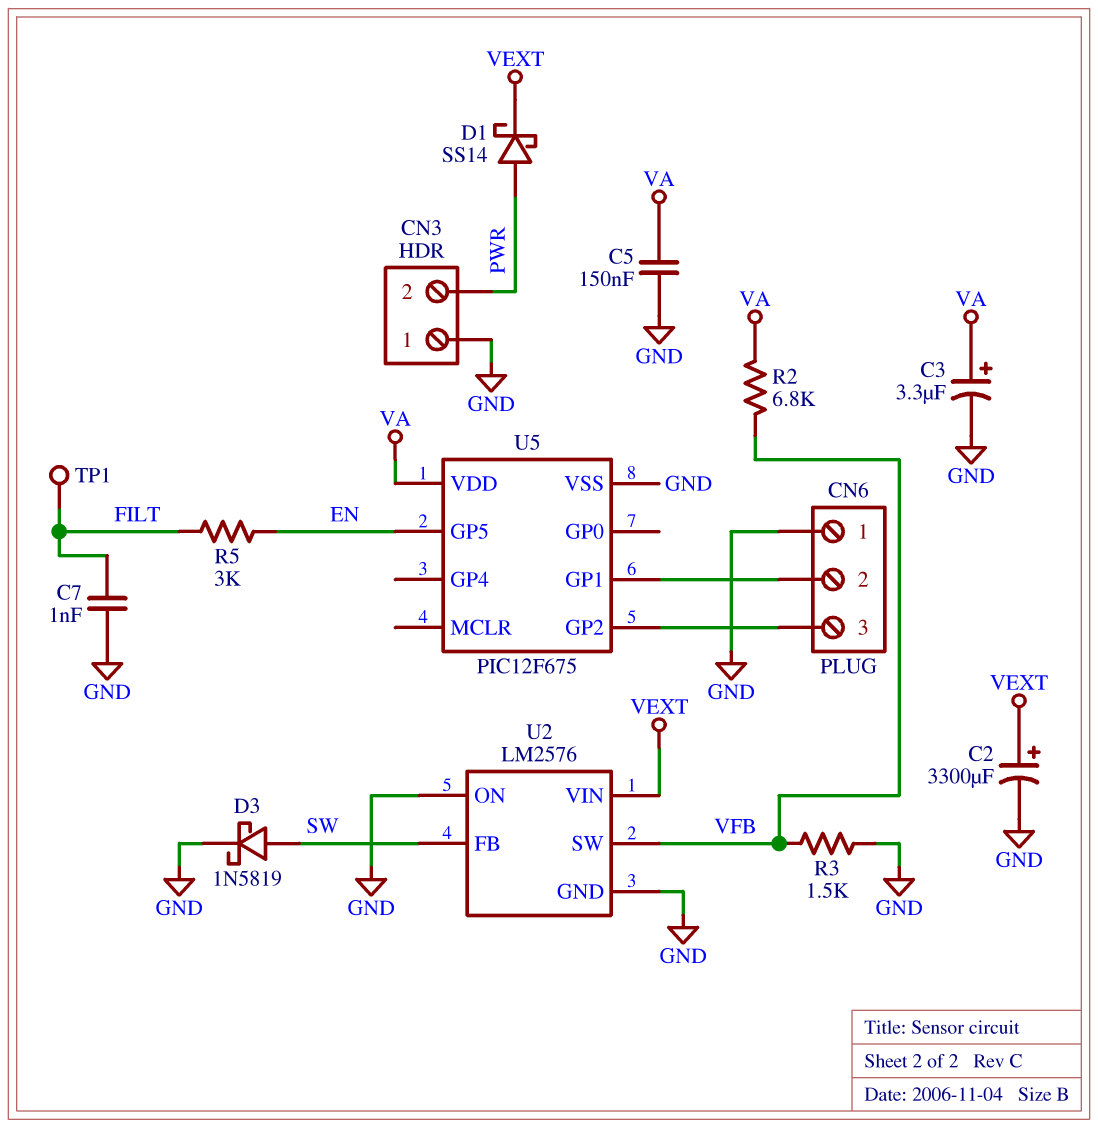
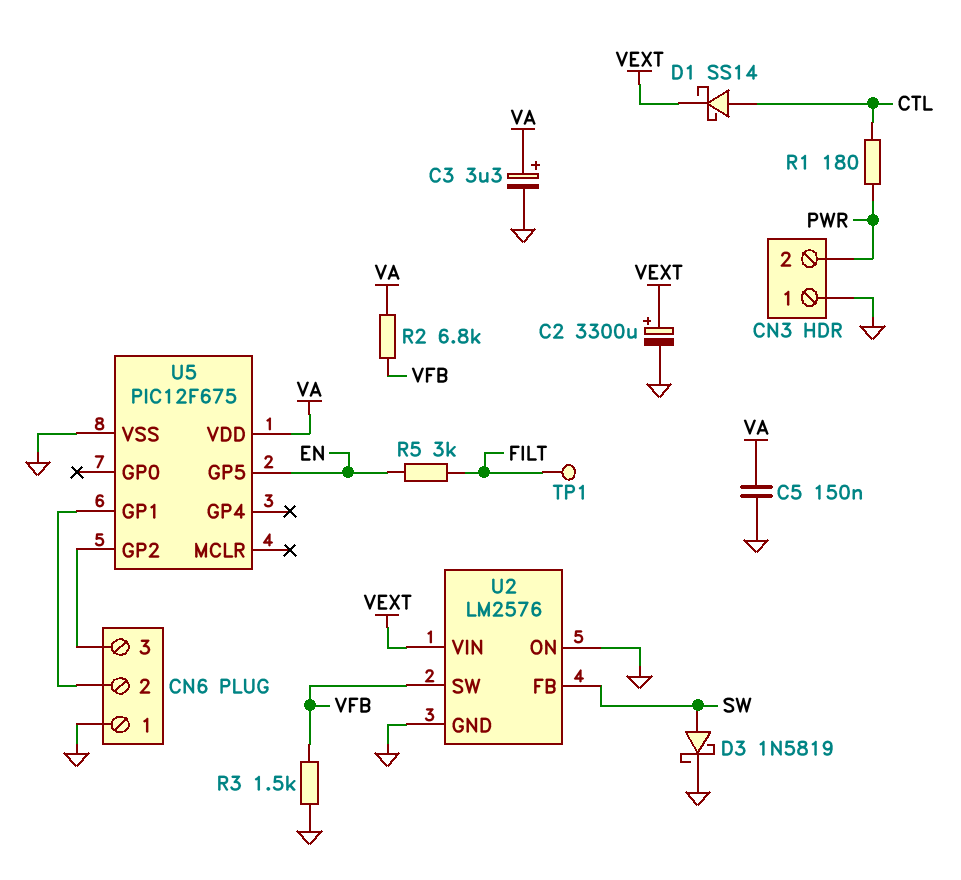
C7: 1nF (FILT, GND) -> none
D1: schottky SS14 (A PWR, K VEXT) -> schottky SS14 (A CTL, K VEXT)
R1: none -> 180 (CTL, PWR)

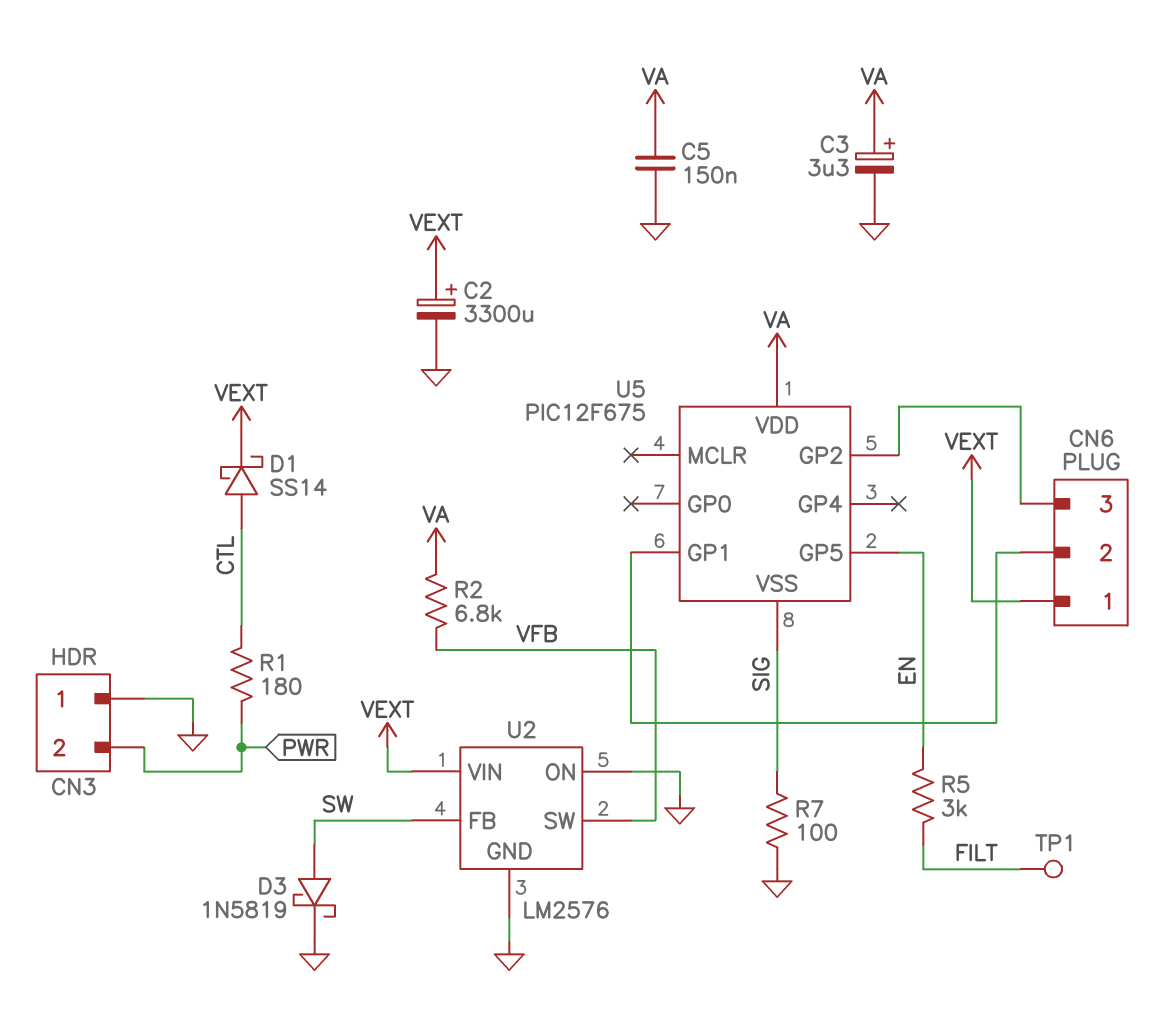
CN6 pin 1: GND -> VEXT
R3: 1.5k (GND, VFB) -> none
R7: none -> 100 (GND, SIG)
U5 pin VSS: GND -> SIG

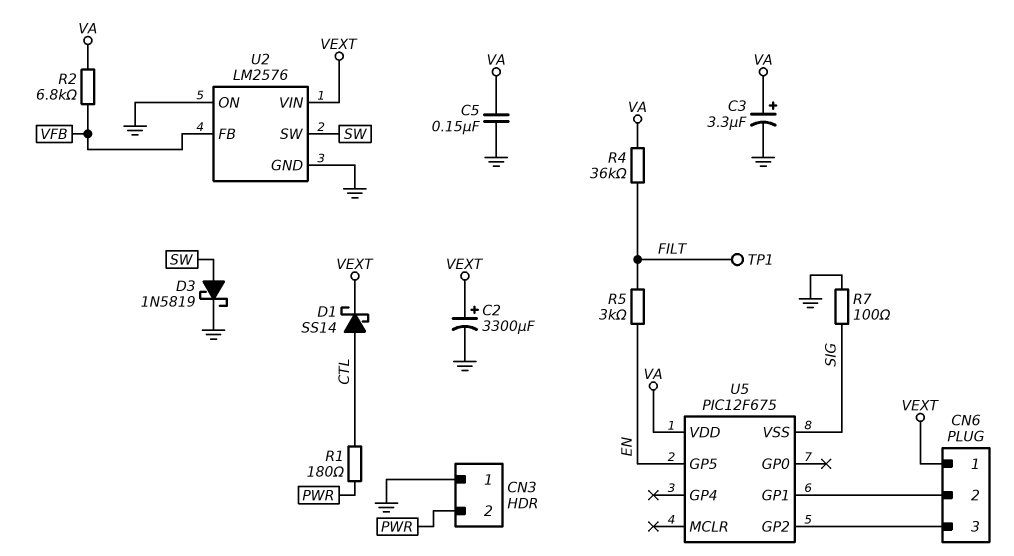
R4: none -> 36k (FILT, VA)
U2 pin FB: SW -> VFB
U2 pin SW: VFB -> SW

